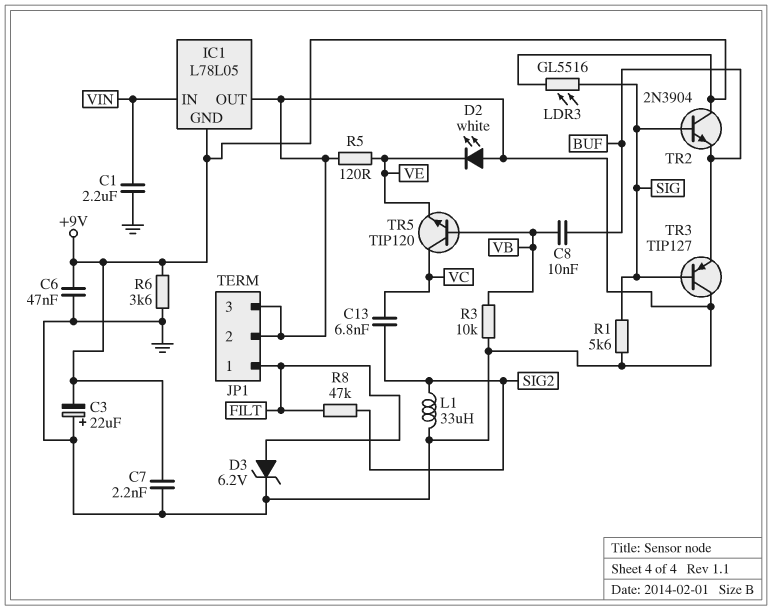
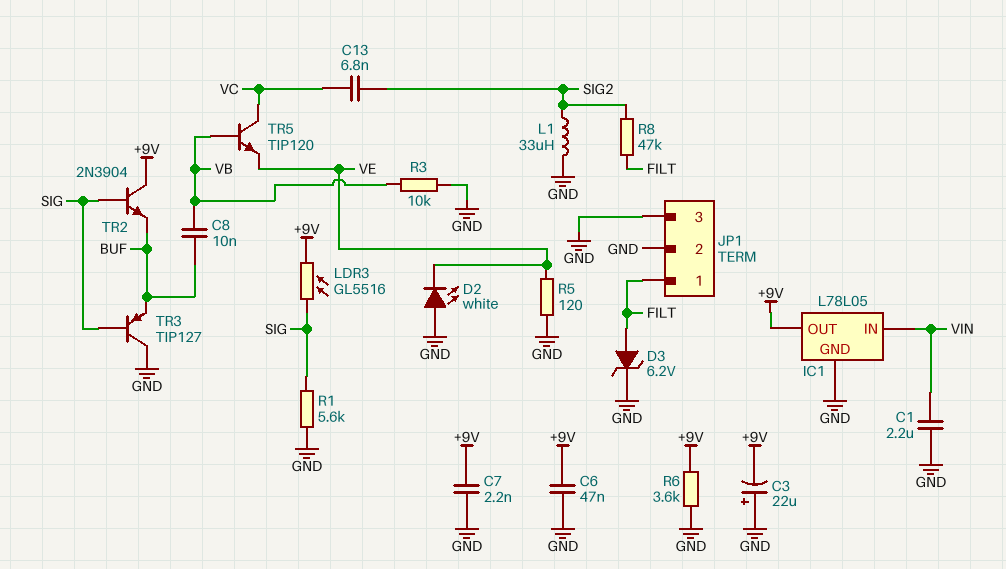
IC1 pin GND: +9V -> GND
IC1 pin OUT: GND -> +9V

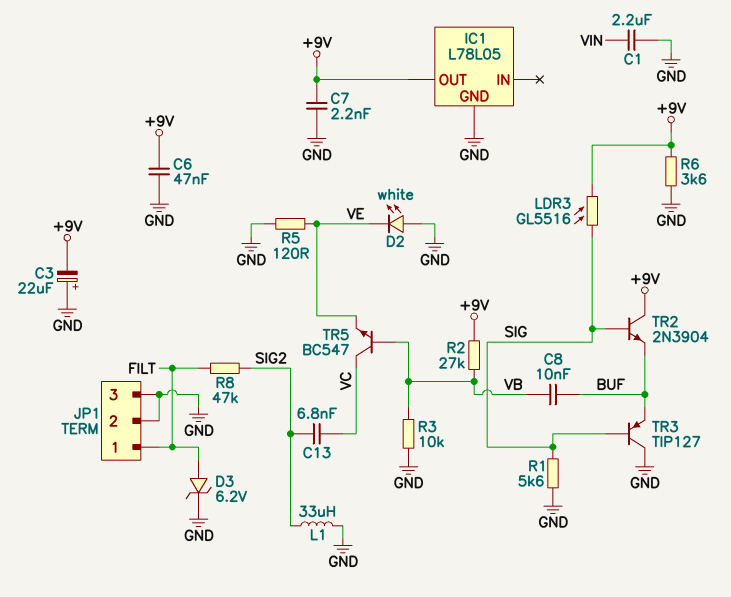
IC1 pin IN: VIN -> none
R2: none -> 27k (+9V, VB)
TR5: NPN TIP120 (B VB, C VC, E VE) -> NPN BC547 (B VB, C VC, E VE)

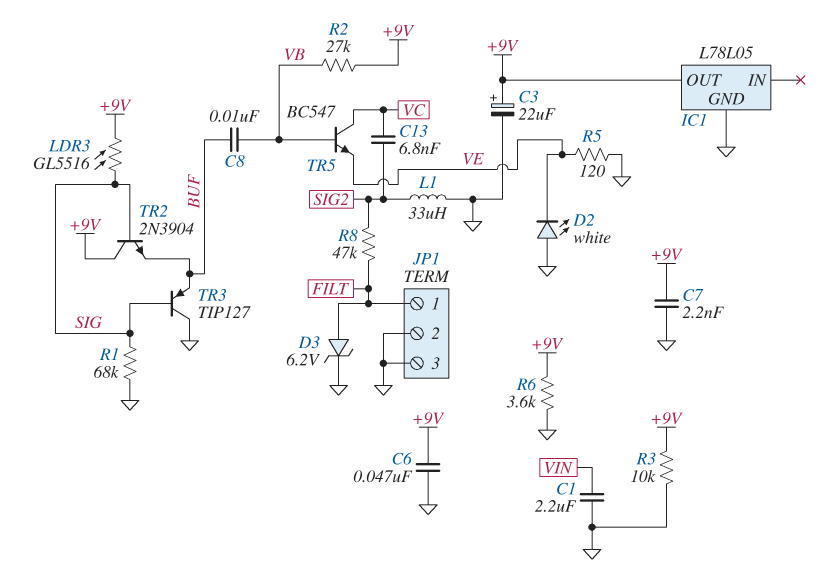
C3: 22uF (plus GND, minus +9V) -> 22uF (plus +9V, minus GND)
R1: 5.6k (GND, SIG) -> 68k (GND, SIG)
R3: 10k (GND, VB) -> 10k (+9V, GND)

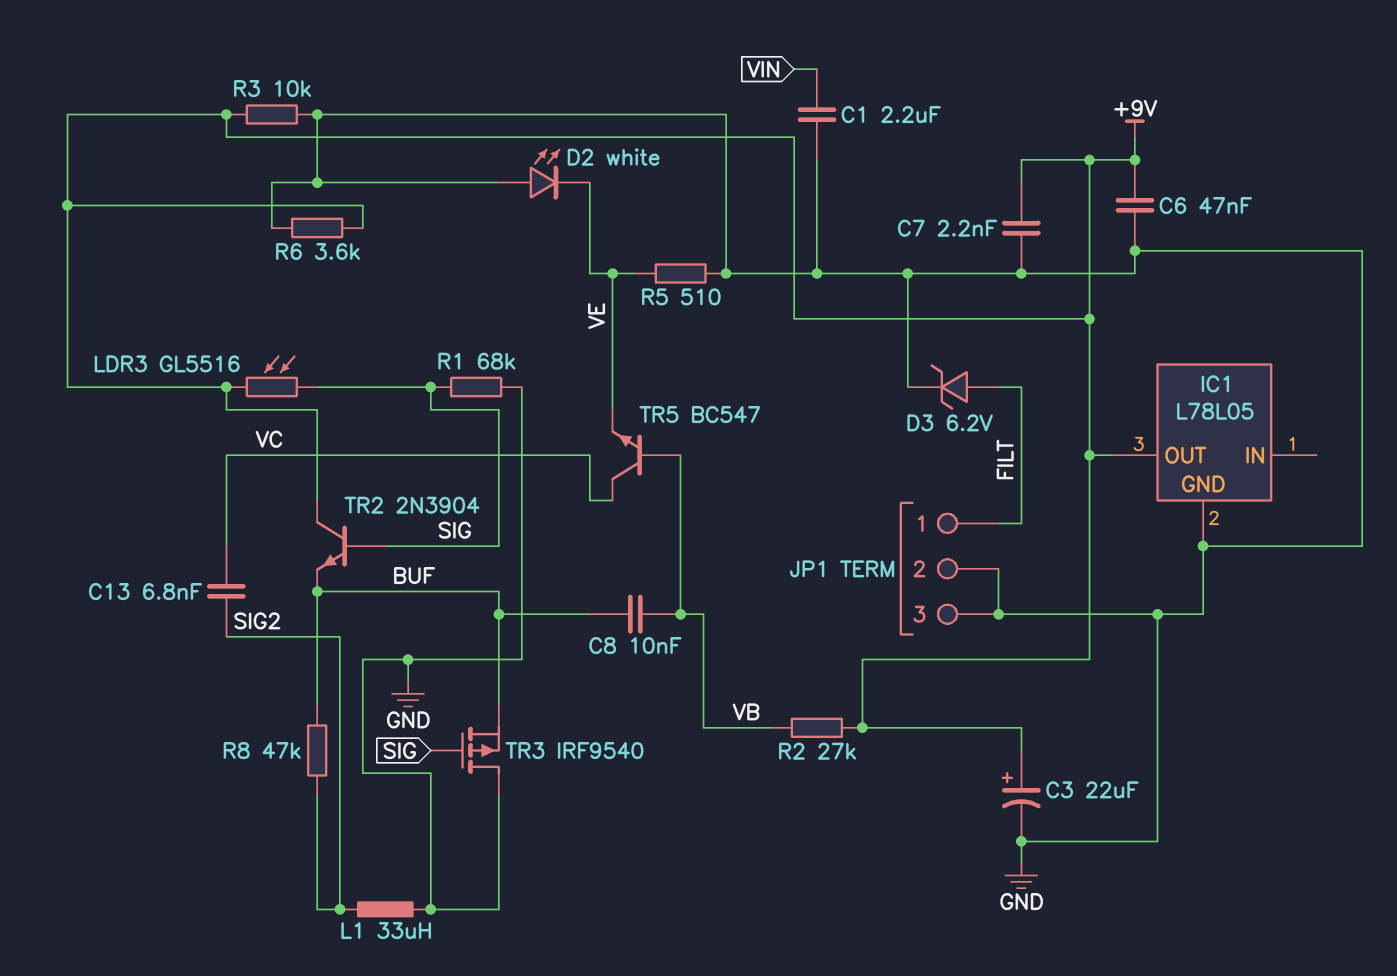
R5: 120 (GND, VE) -> 510 (GND, VE)
R8: 47k (FILT, SIG2) -> 47k (BUF, SIG2)
TR3: PNP TIP127 (B SIG, C GND, E BUF) -> PMOS IRF9540 (G SIG, D GND, S BUF)

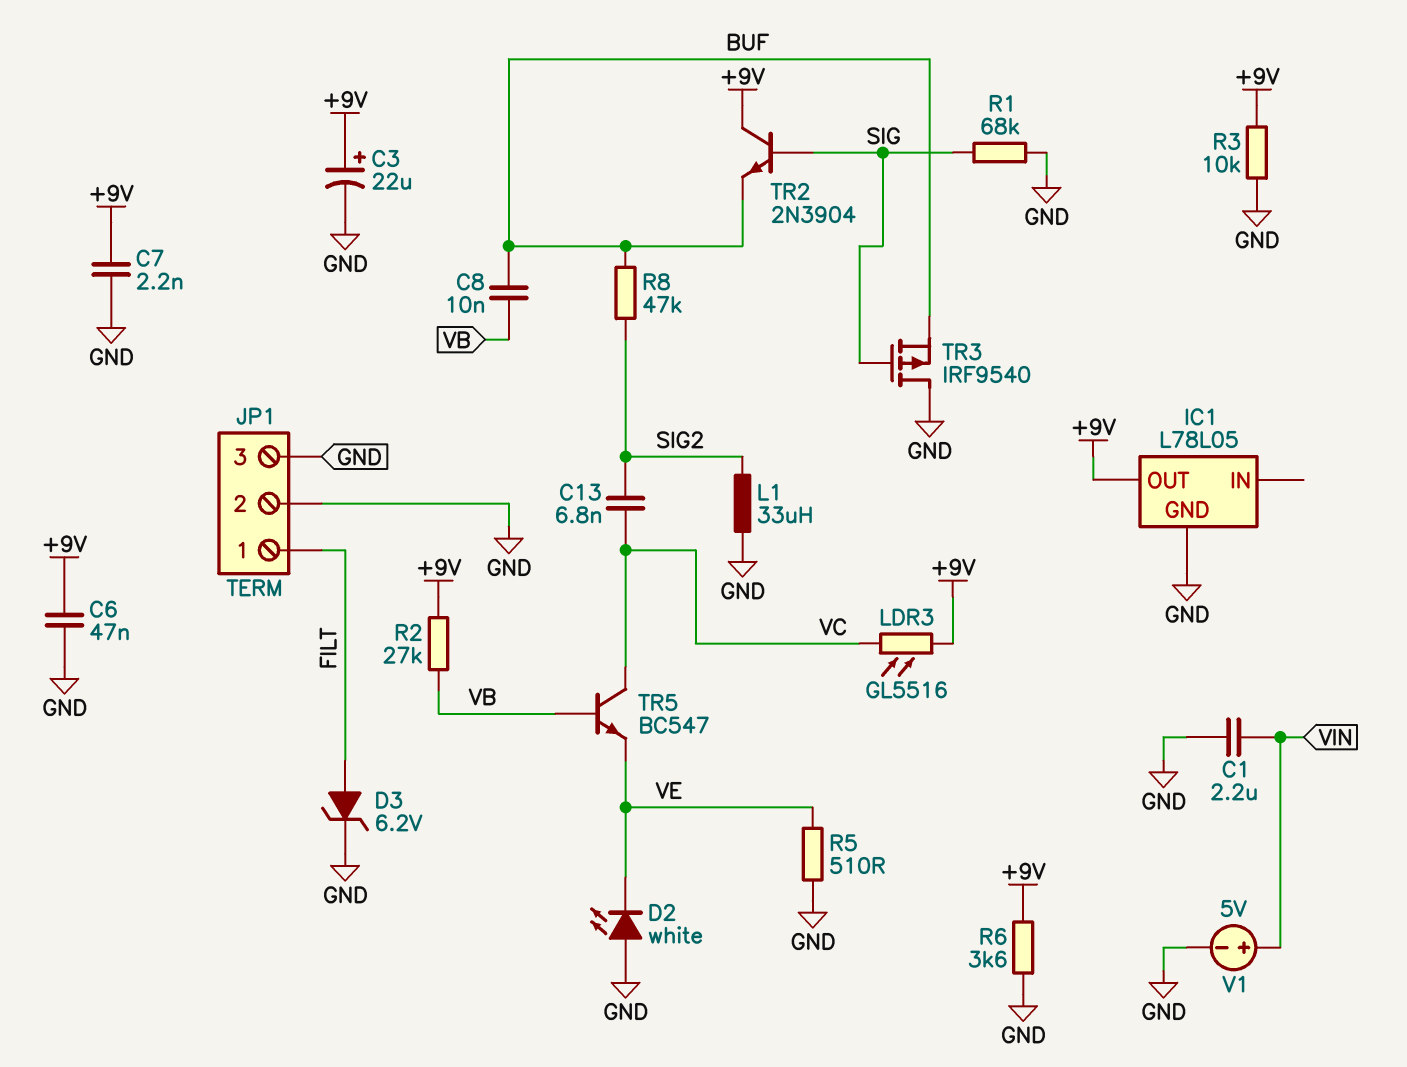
LDR3: GL5516 (+9V, SIG) -> GL5516 (+9V, VC)
V1: none -> 5V (plus VIN, minus GND)

